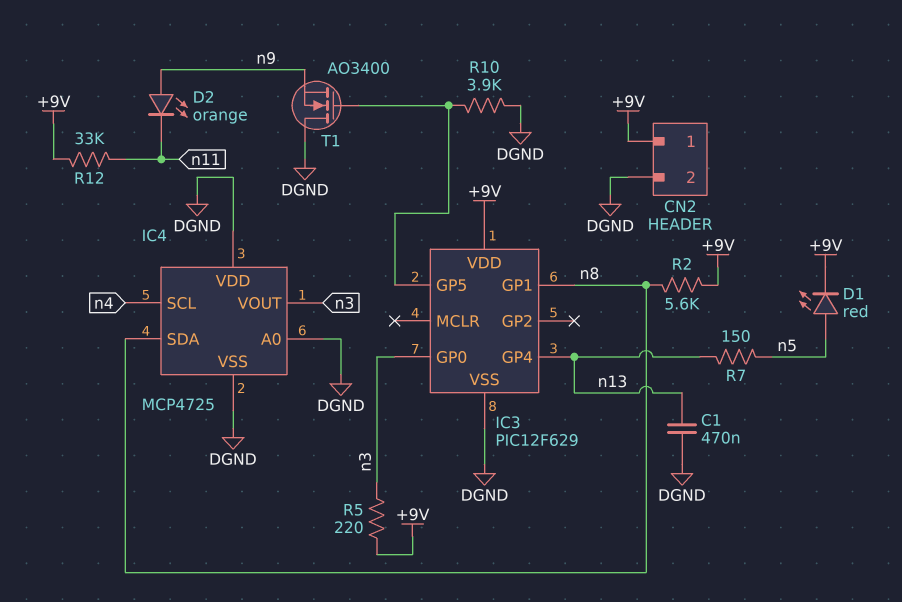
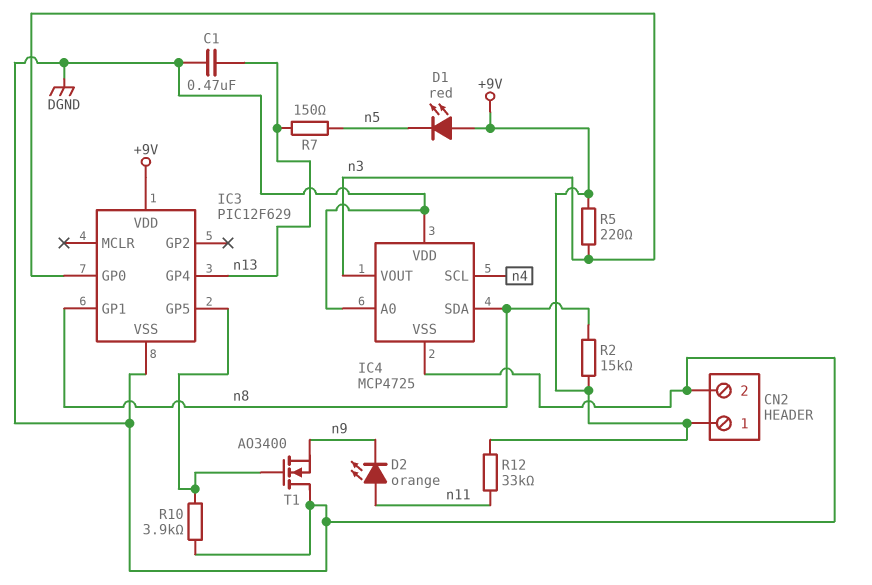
D1: LED red (A n5, K +9V) -> LED red (A +9V, K n5)
D2: LED orange (A n9, K n11) -> LED orange (A n11, K n9)
R2: 5.6k (+9V, n8) -> 15k (+9V, n8)

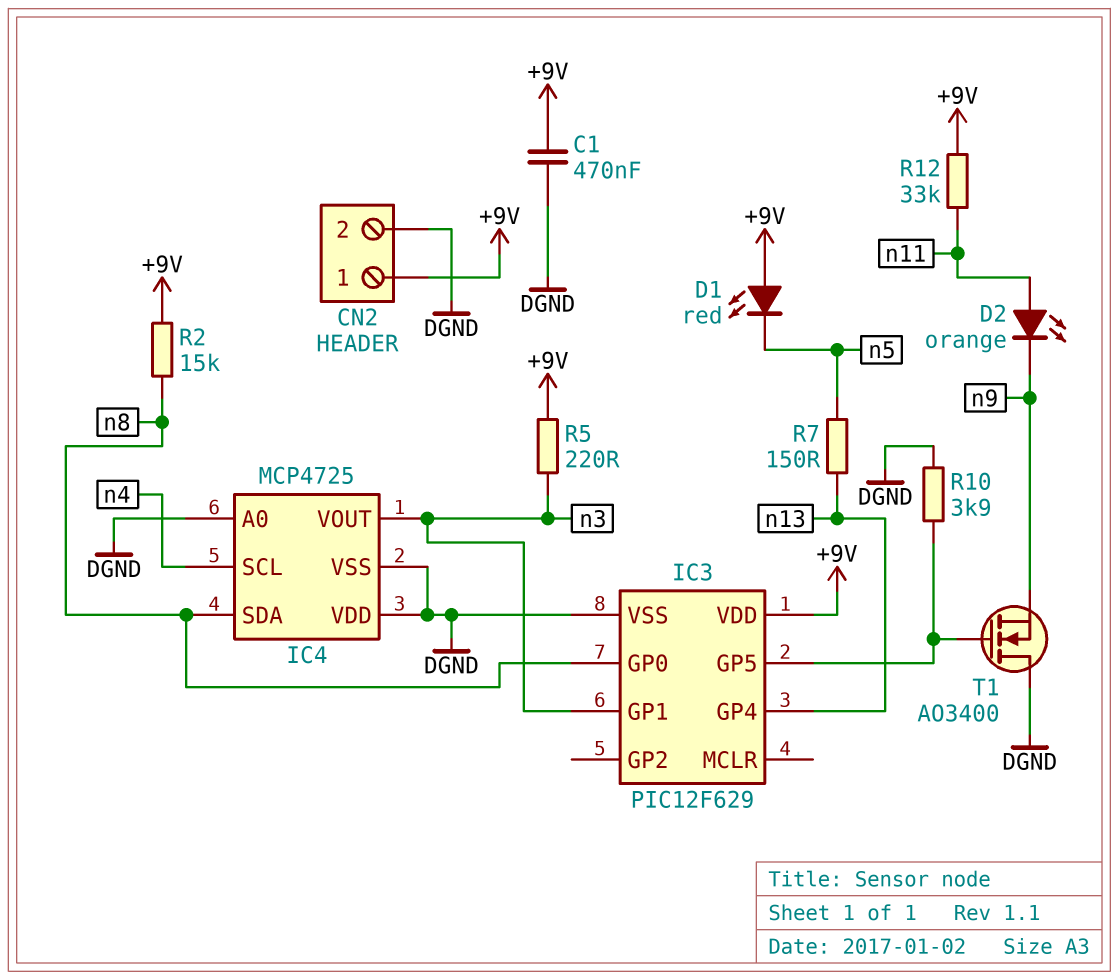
C1: 470nF (DGND, n13) -> 470nF (+9V, DGND)
IC3 pin GP0: n3 -> n8
IC3 pin GP1: n8 -> n3

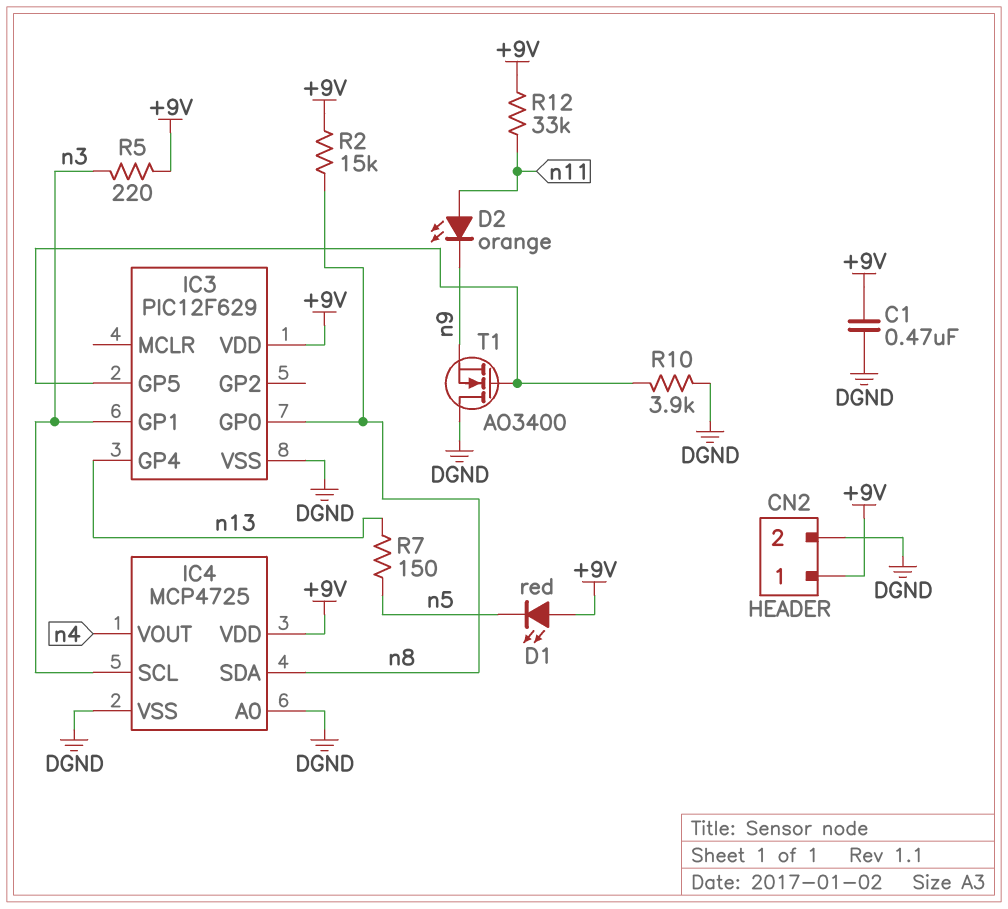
IC4 pin SCL: n4 -> n3
IC4 pin VDD: DGND -> +9V
IC4 pin VOUT: n3 -> n4

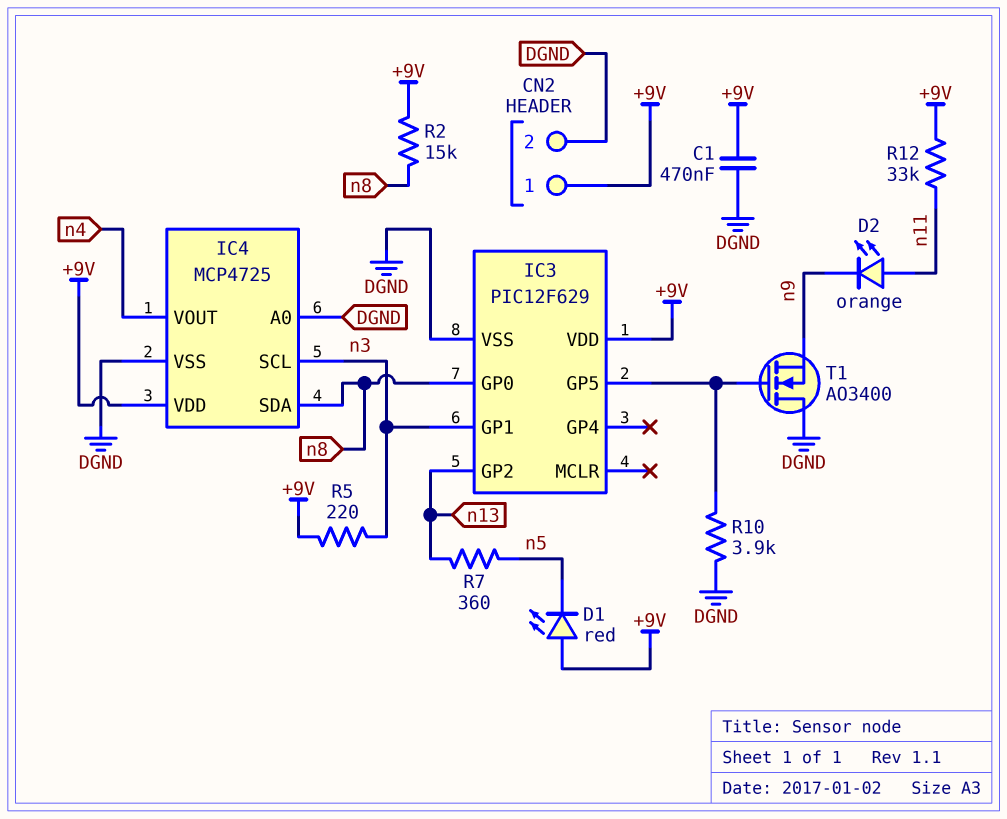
IC3 pin GP2: none -> n13
IC3 pin GP4: n13 -> none
R7: 150 (n5, n13) -> 360 (n5, n13)

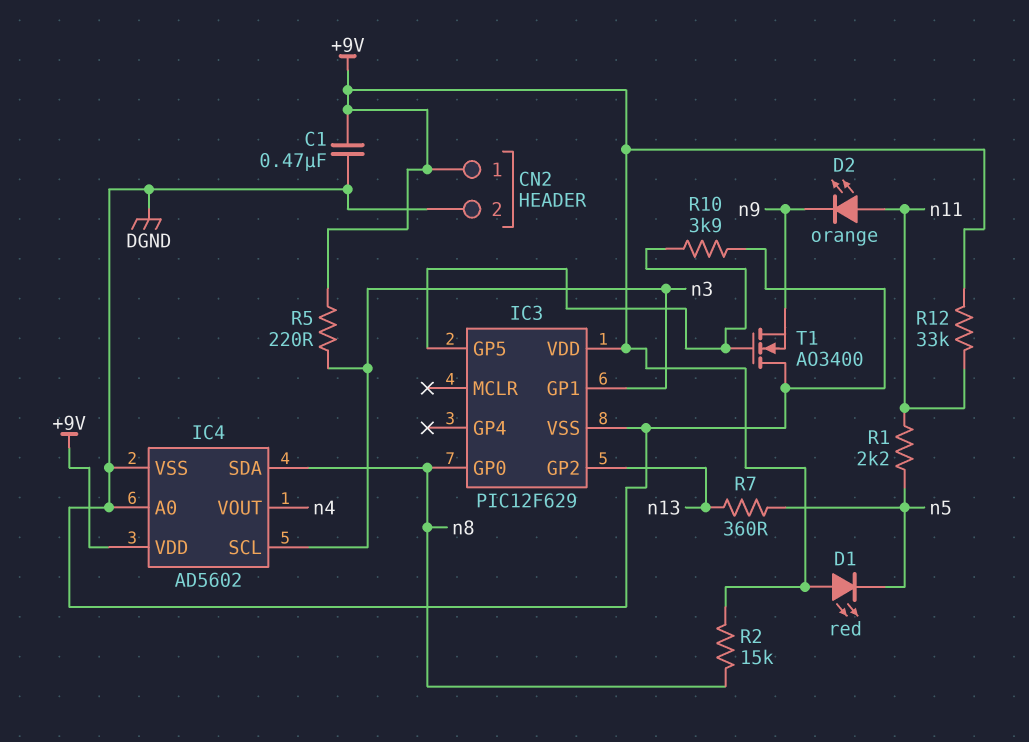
IC4: MCP4725 -> AD5602
R1: none -> 2.2k (n5, n11)

